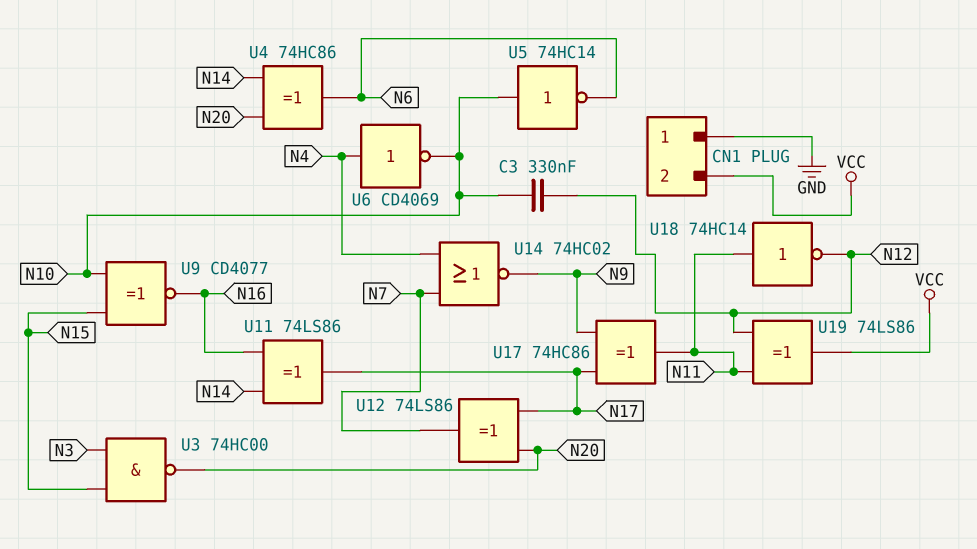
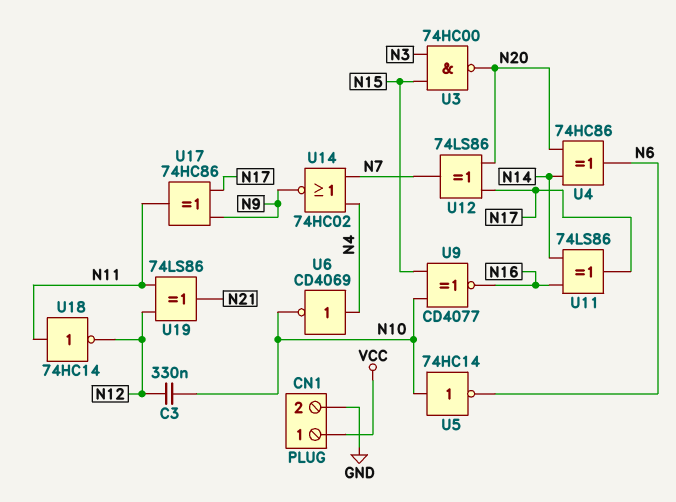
CN1 pin 1: GND -> VCC
CN1 pin 2: VCC -> GND
U19: XOR 74LS86 (in N11, in N12, out VCC) -> XOR 74LS86 (in N11, in N12, out N21)

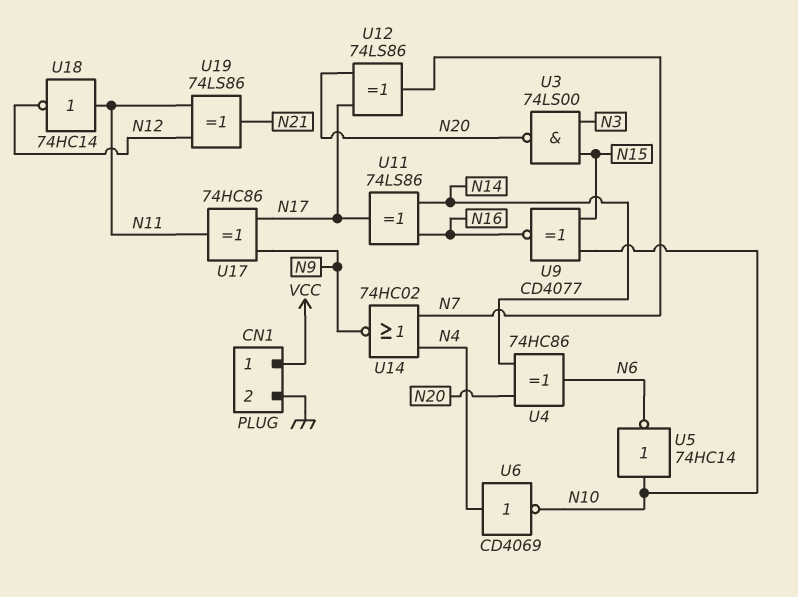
C3: 330nF (N10, N12) -> none
U3: NAND 74HC00 (in N3, in N15, out N20) -> NAND 74LS00 (in N3, in N15, out N20)

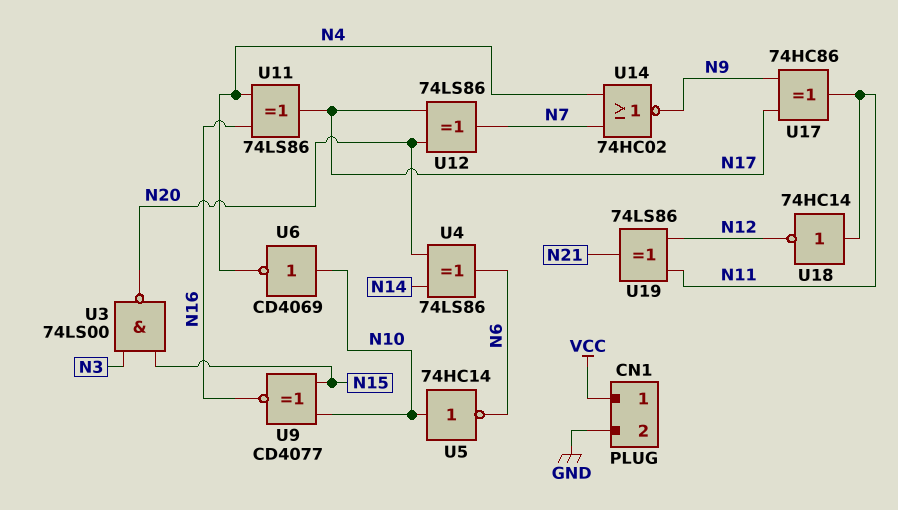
U4: XOR 74HC86 (in N14, in N20, out N6) -> XOR 74LS86 (in N14, in N20, out N6)
U6: NOT CD4069 (in N4, out N10) -> NOT CD4069 (in N10, out N4)
U11: XOR 74LS86 (in N14, in N16, out N17) -> XOR 74LS86 (in N4, in N16, out N17)

